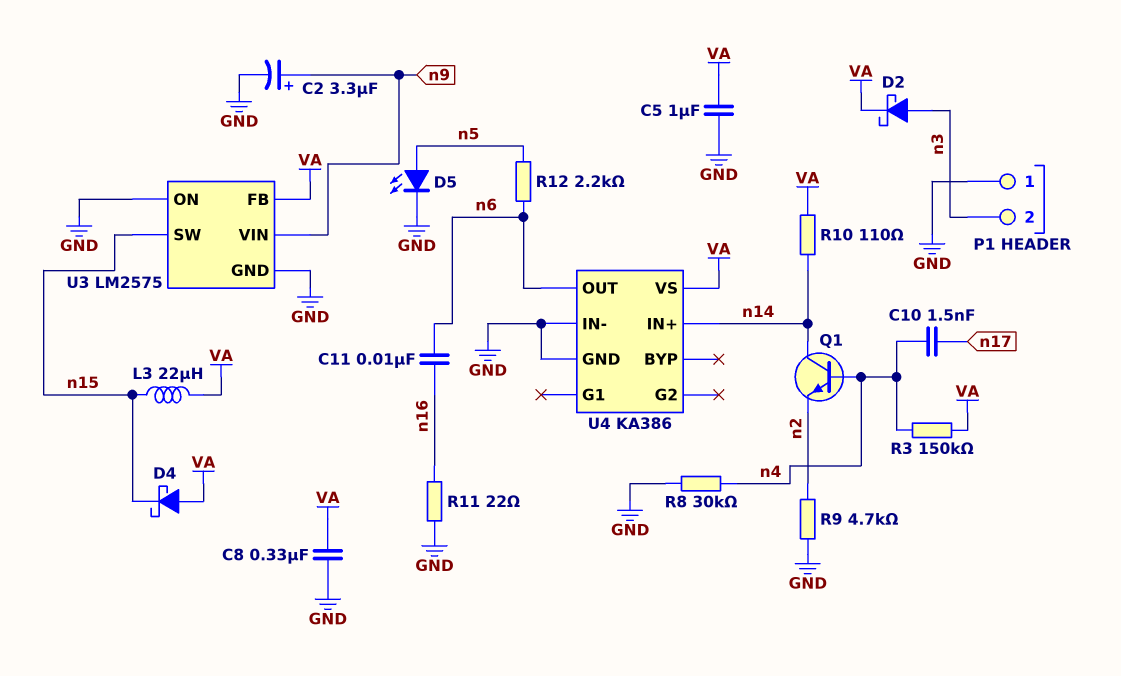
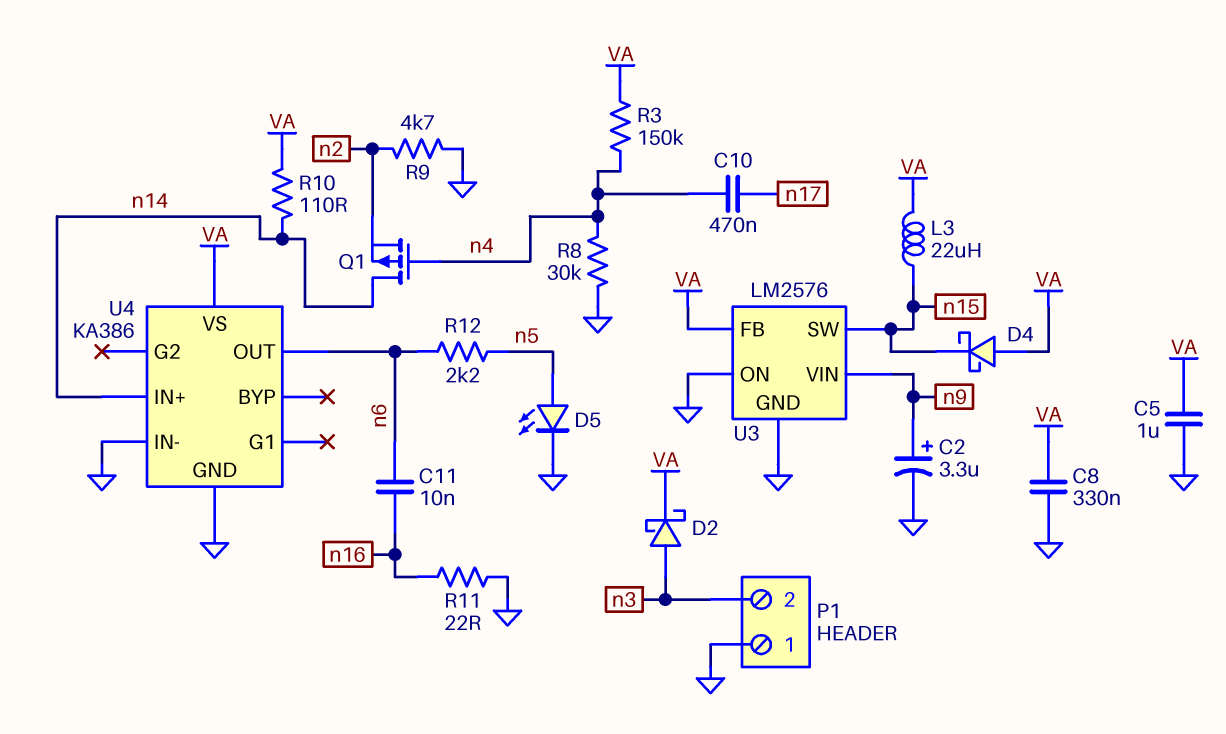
C10: 1.5nF (n4, n17) -> 470nF (n4, n17)
Q1: NPN (B n4, C n14, E n2) -> PMOS (G n4, D n14, S n2)
U3: LM2575 -> LM2576

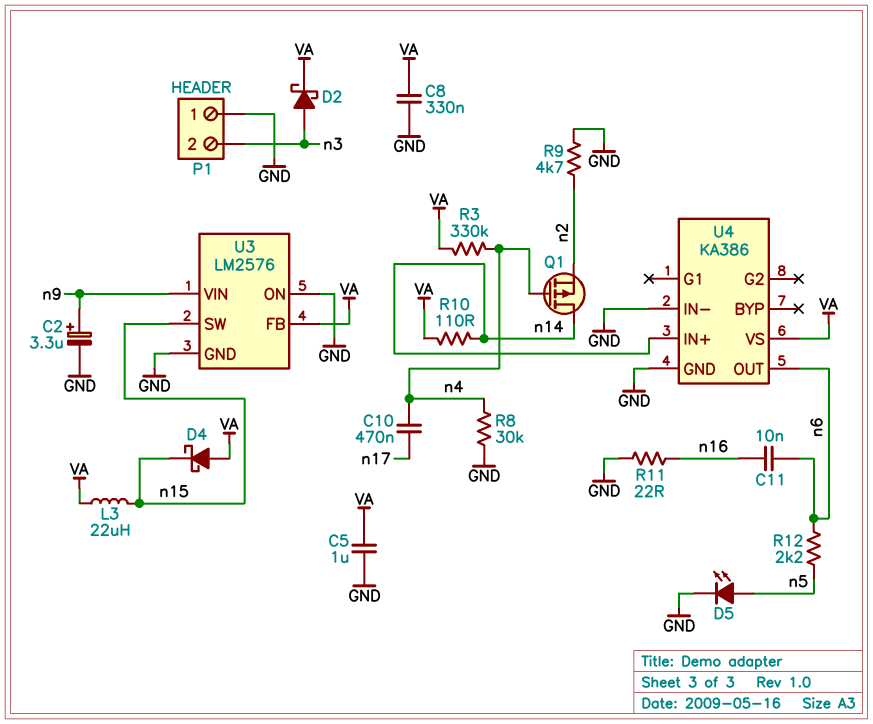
R3: 150k (VA, n4) -> 330k (VA, n4)

